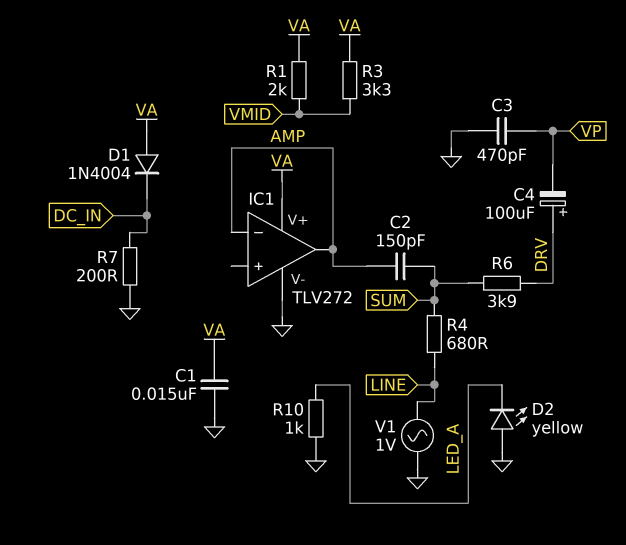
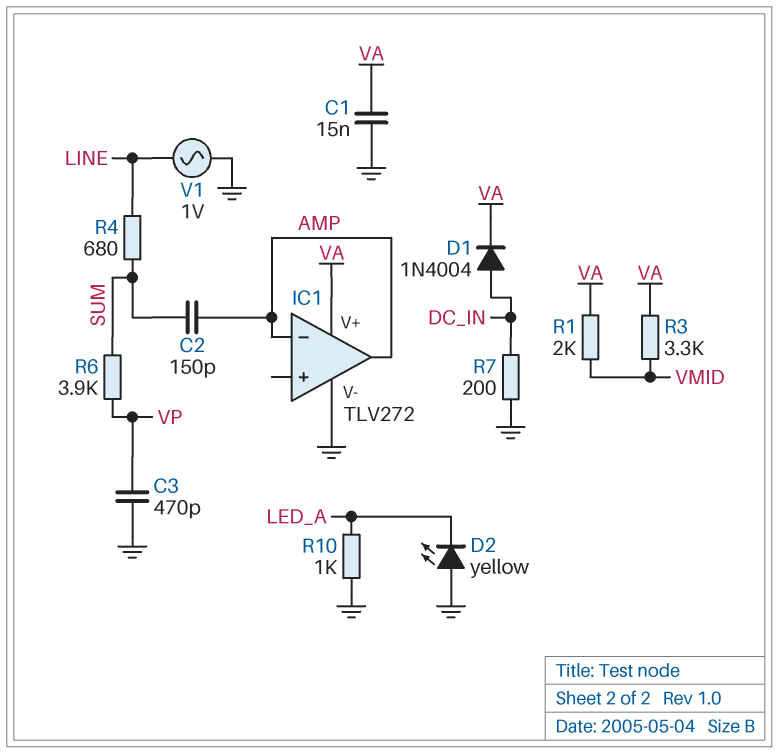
C4: 100uF (plus DRV, minus VP) -> none
D1: diode 1N4004 (A VA, K DC_IN) -> diode 1N4004 (A DC_IN, K VA)
R6: 3.9k (DRV, SUM) -> 3.9k (SUM, VP)

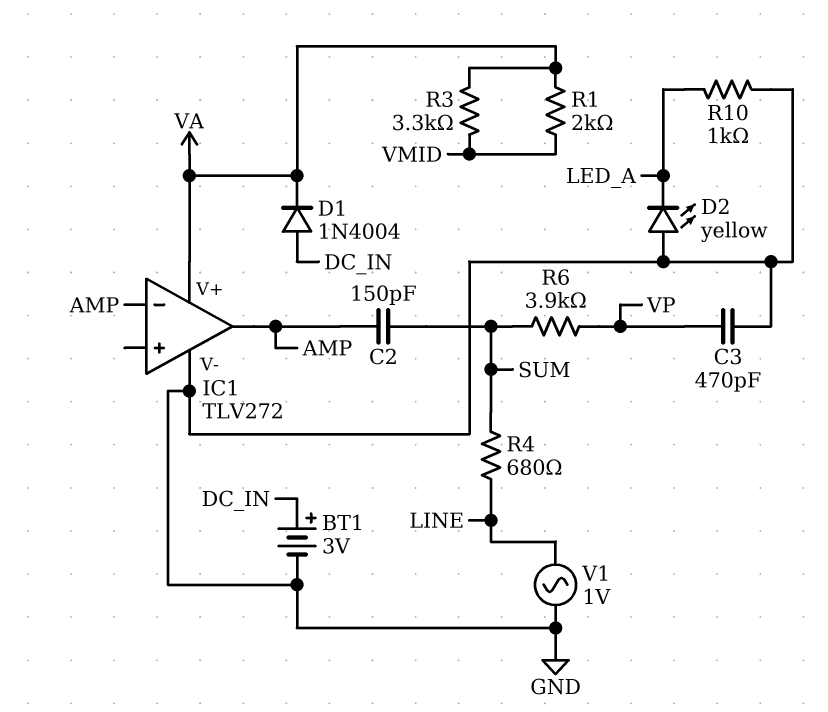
BT1: none -> 3V (plus DC_IN, minus GND)
C1: 15nF (GND, VA) -> none
R7: 200 (DC_IN, GND) -> none

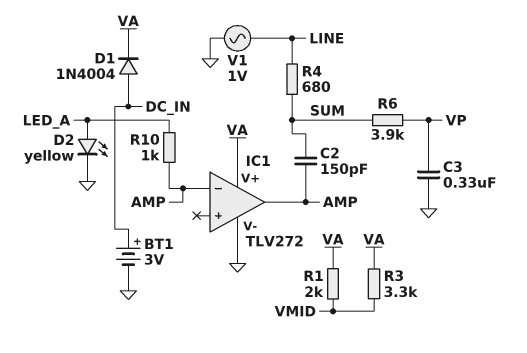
C3: 470pF (GND, VP) -> 330nF (GND, VP)
D2: LED yellow (A GND, K LED_A) -> LED yellow (A LED_A, K GND)
R10: 1k (GND, LED_A) -> 1k (AMP, LED_A)

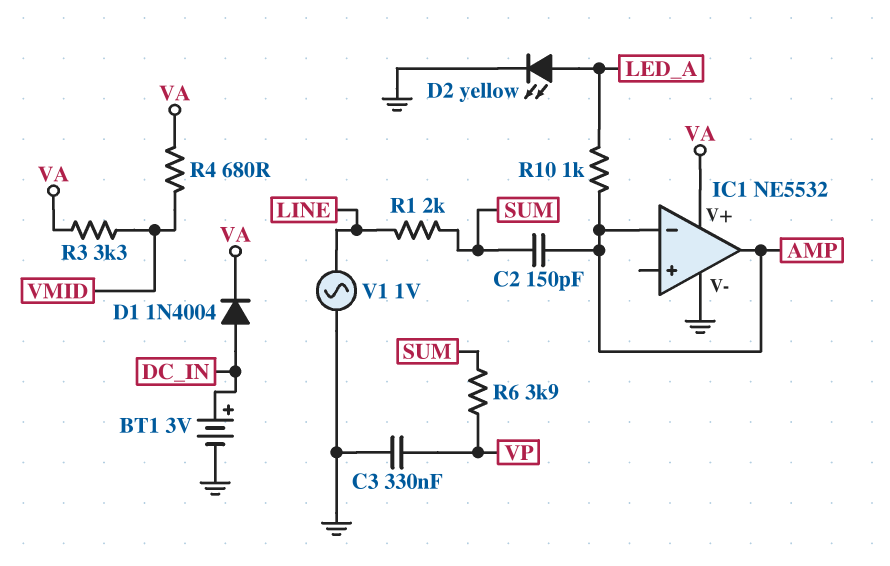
IC1: TLV272 -> NE5532
R1: 2k (VA, VMID) -> 2k (LINE, SUM)
R4: 680 (LINE, SUM) -> 680 (VA, VMID)

